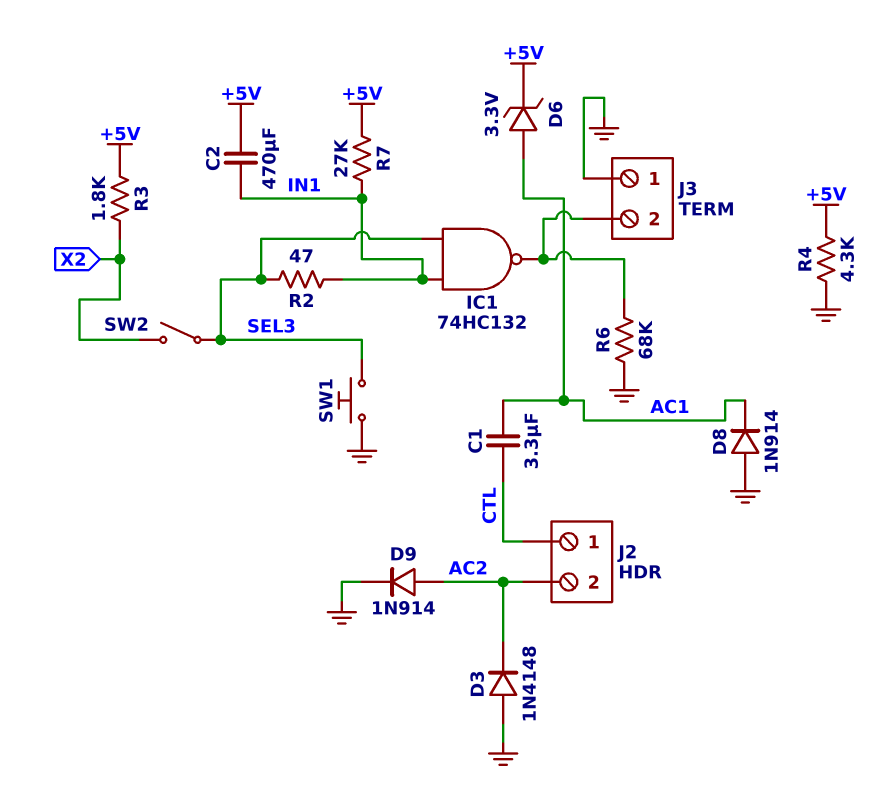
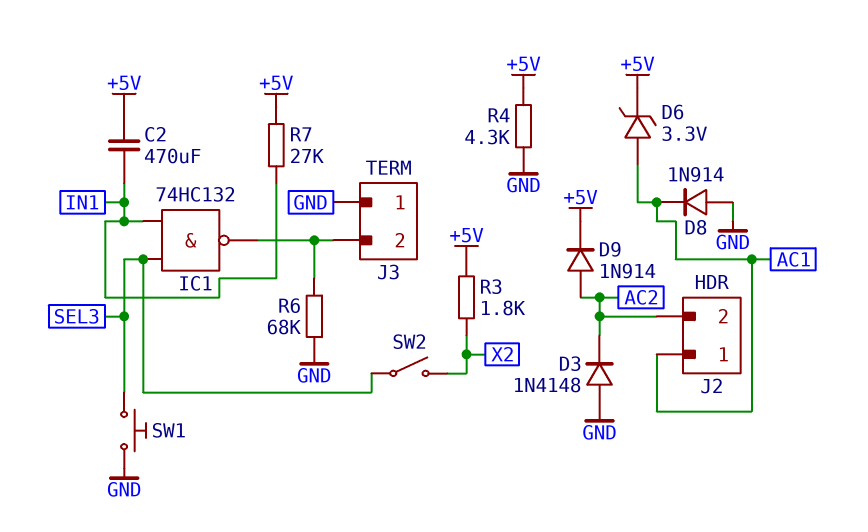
C1: 3.3uF (AC1, CTL) -> none
D9: diode 1N914 (A AC2, K GND) -> diode 1N914 (A AC2, K +5V)
J2 pin 1: CTL -> AC1
R2: 47 (IN1, SEL3) -> none

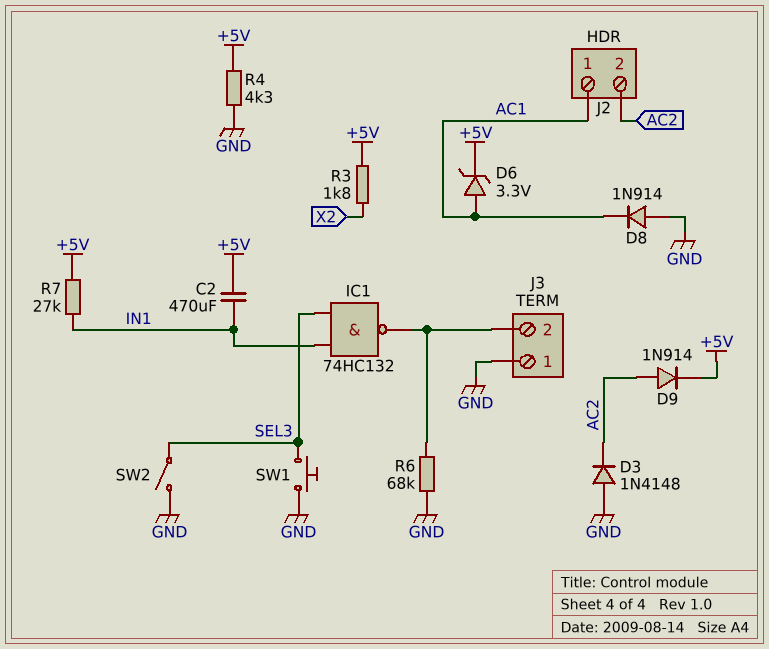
SW2: switch (SEL3, X2) -> switch (GND, SEL3)

